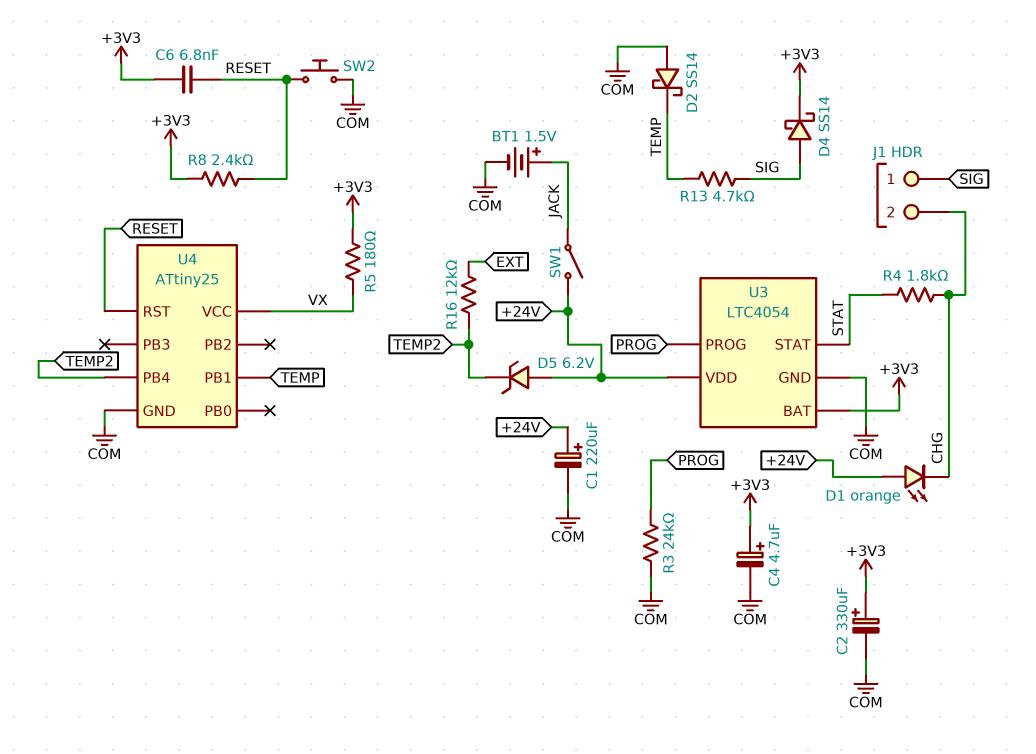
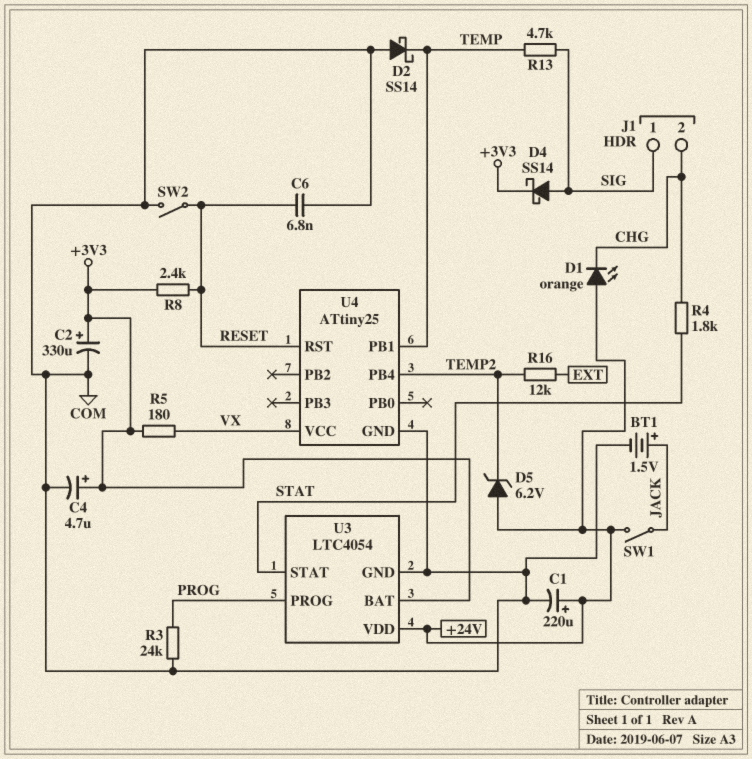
C6: 6.8nF (+3V3, RESET) -> 6.8nF (COM, RESET)
SW2: button (COM, RESET) -> switch (COM, RESET)

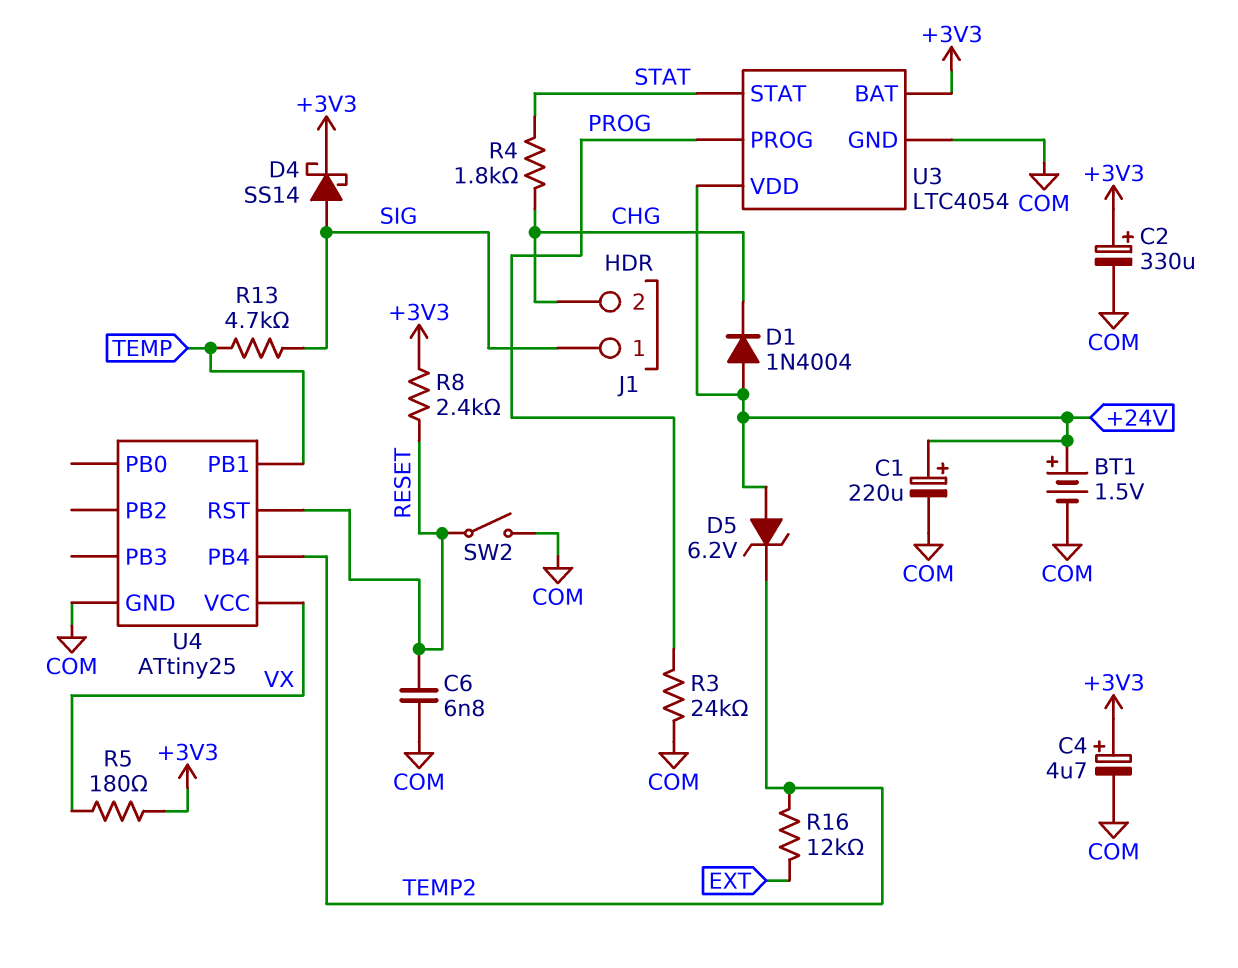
BT1: 1.5V (plus JACK, minus COM) -> 1.5V (plus +24V, minus COM)
D1: LED orange (A +24V, K CHG) -> diode 1N4004 (A +24V, K CHG)
D2: schottky SS14 (A COM, K TEMP) -> none
SW1: switch (+24V, JACK) -> none

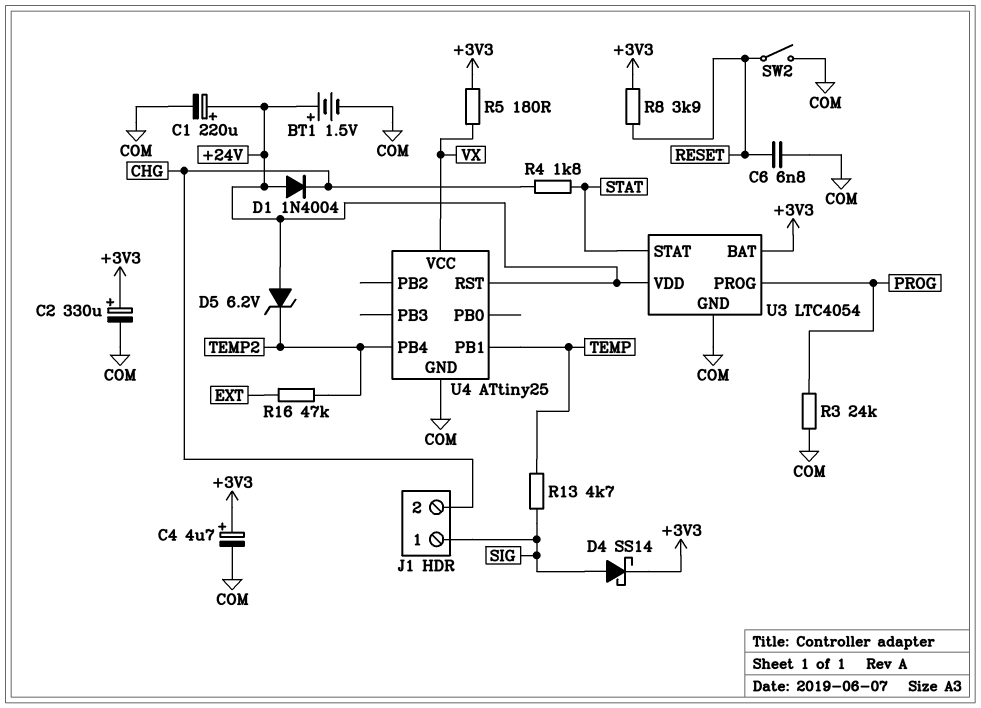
R8: 2.4k (+3V3, RESET) -> 3.9k (+3V3, RESET)
R16: 12k (EXT, TEMP2) -> 47k (EXT, TEMP2)
U4 pin RST: RESET -> +24V

